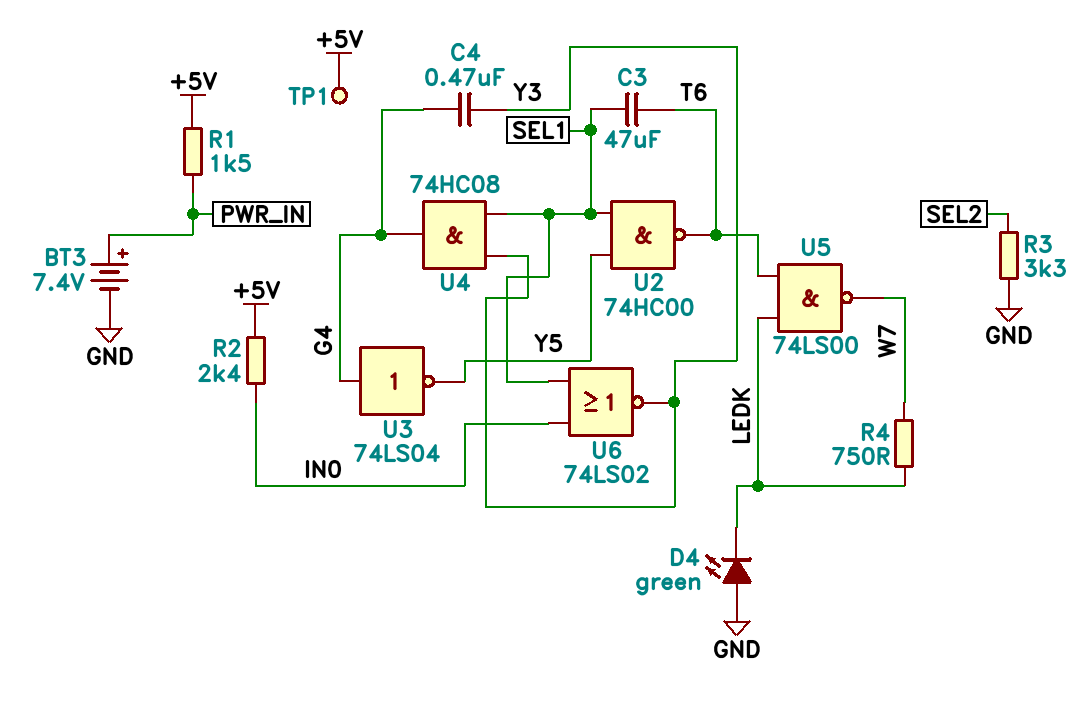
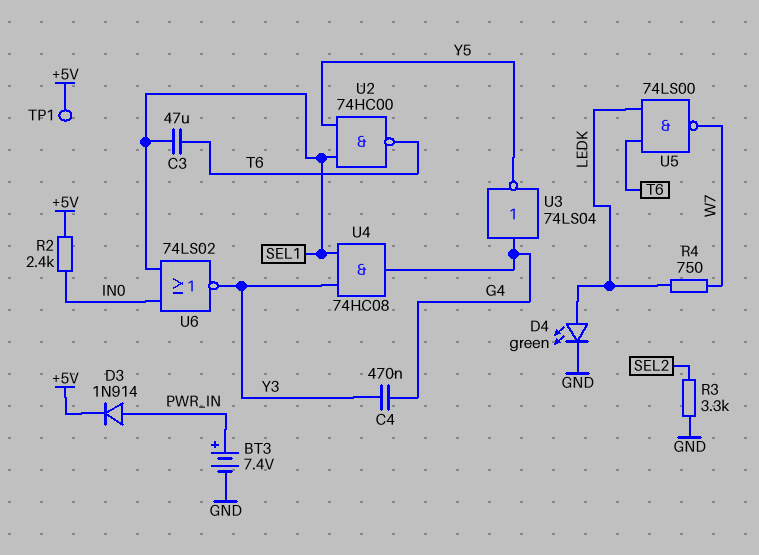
D3: none -> diode 1N914 (A PWR_IN, K +5V)
D4: LED green (A GND, K LEDK) -> LED green (A LEDK, K GND)
R1: 1.5k (+5V, PWR_IN) -> none

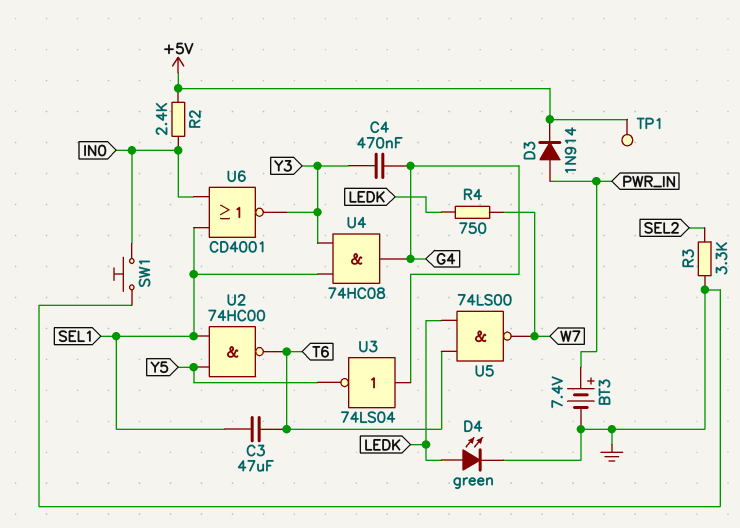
SW1: none -> button (GND, IN0)
U6: NOR 74LS02 (in IN0, in SEL1, out Y3) -> NOR CD4001 (in IN0, in SEL1, out Y3)

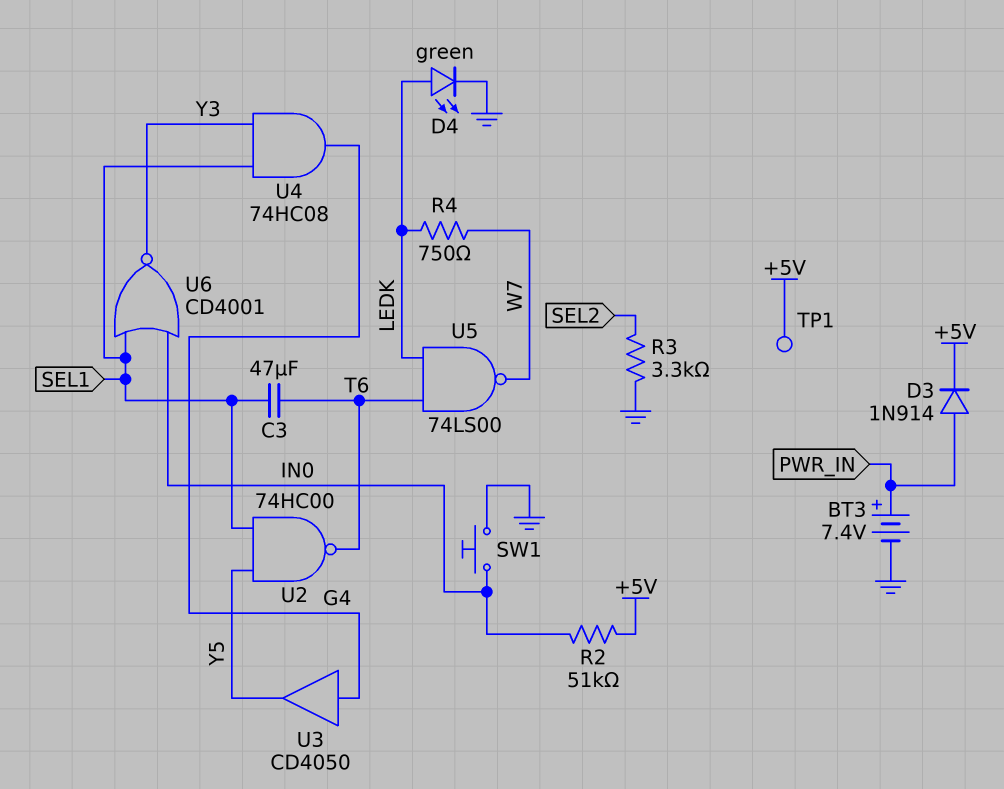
C4: 470nF (G4, Y3) -> none
R2: 2.4k (+5V, IN0) -> 51k (+5V, IN0)
U3: NOT 74LS04 (in G4, out Y5) -> buffer CD4050 (in G4, out Y5)

